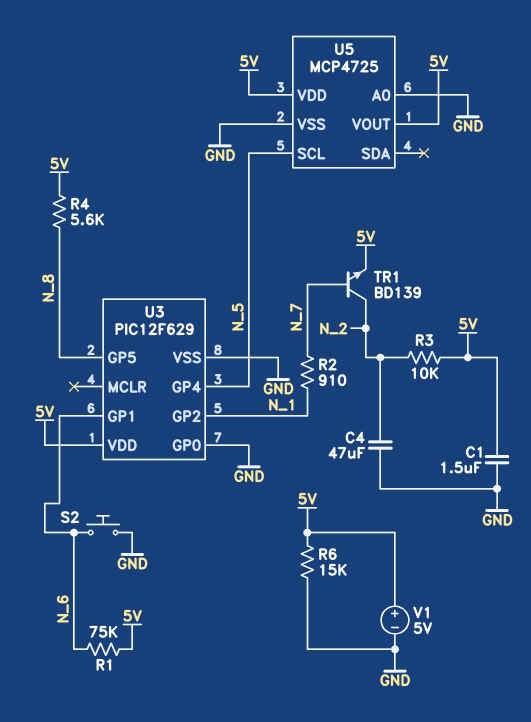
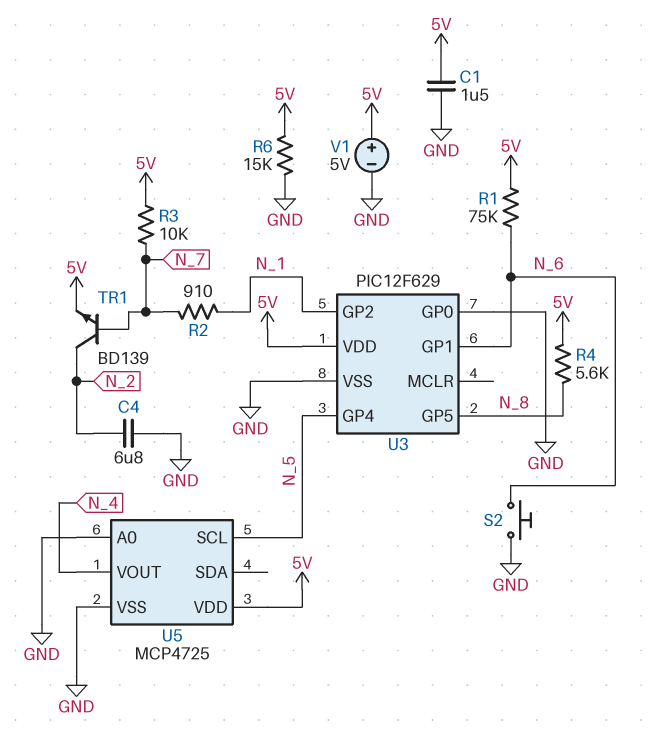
C4: 47uF (GND, N_2) -> 6.8uF (GND, N_2)
R3: 10k (5V, N_2) -> 10k (5V, N_7)
U5 pin VOUT: 5V -> N_4

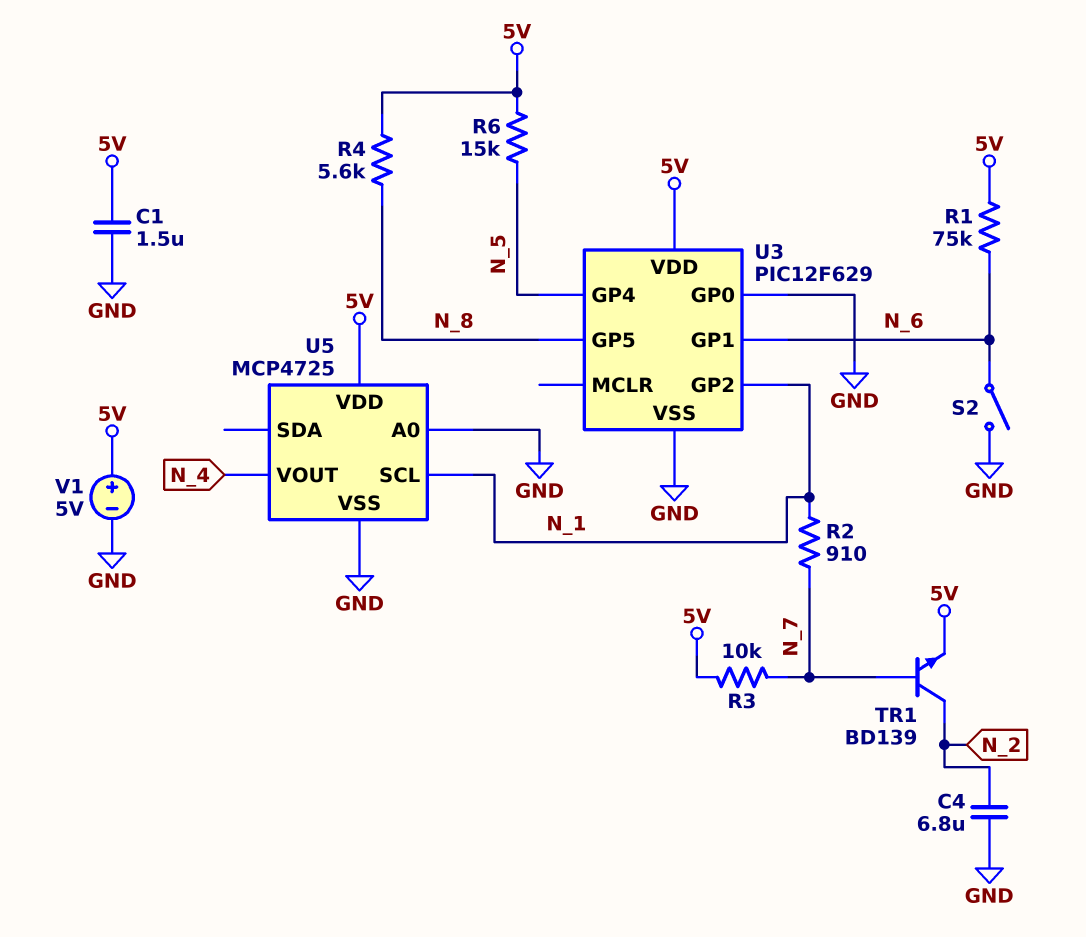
R6: 15k (5V, GND) -> 15k (5V, N_5)
S2: button (GND, N_6) -> switch (GND, N_6)
U5 pin SCL: N_5 -> N_1

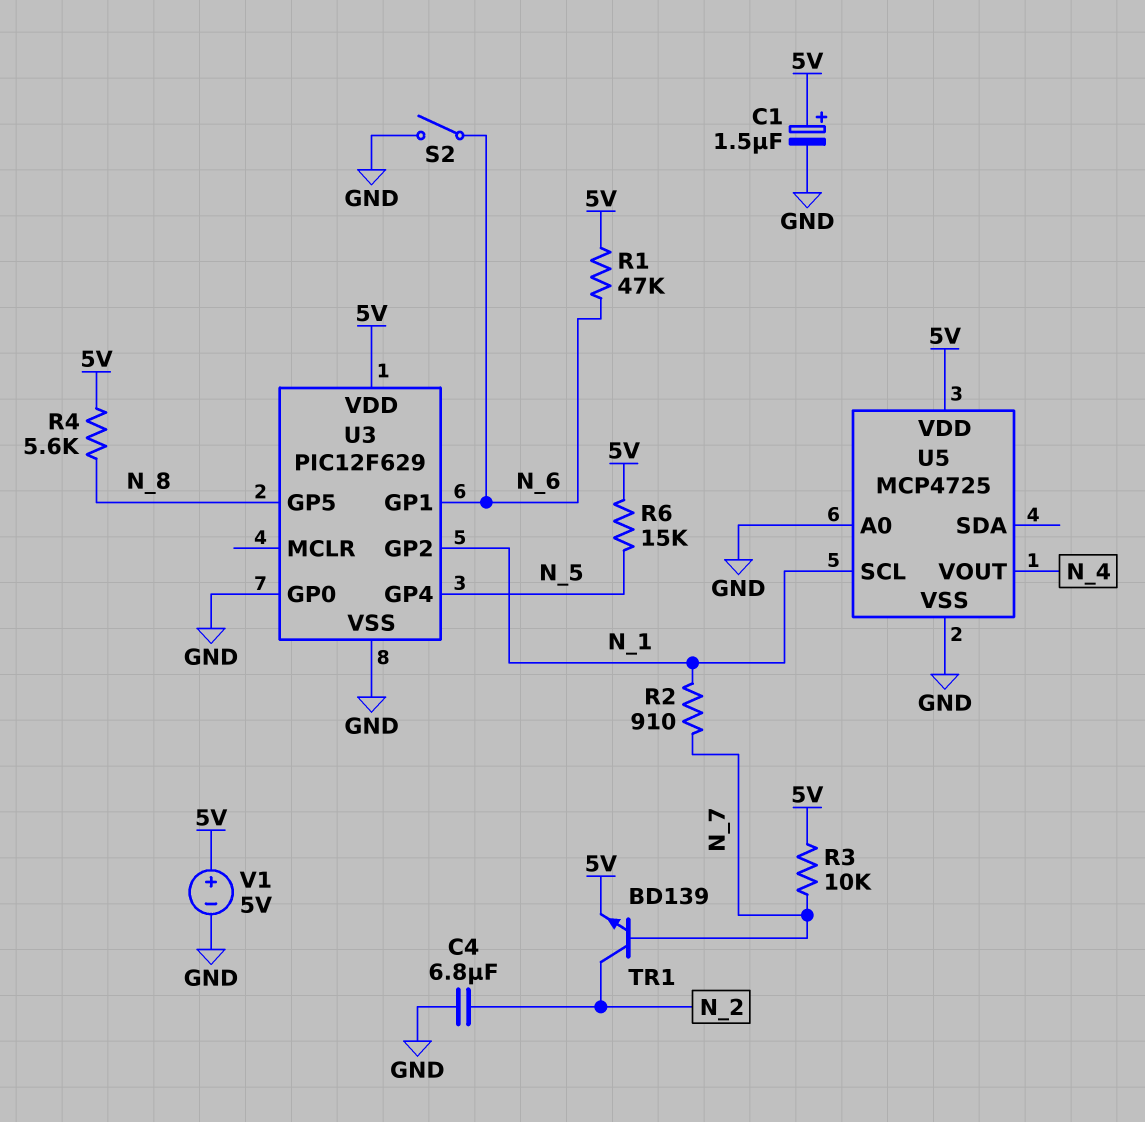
C1: 1.5uF (5V, GND) -> 1.5uF (plus 5V, minus GND)
R1: 75k (5V, N_6) -> 47k (5V, N_6)

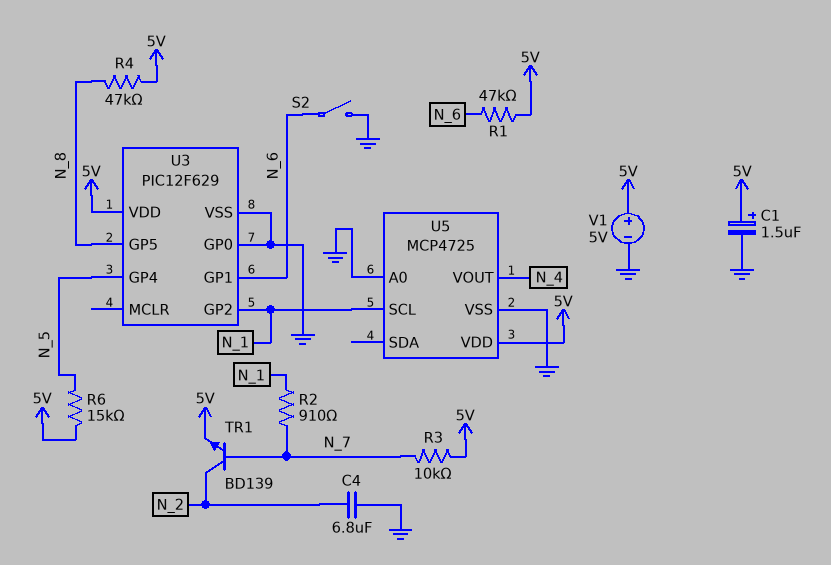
R4: 5.6k (5V, N_8) -> 47k (5V, N_8)

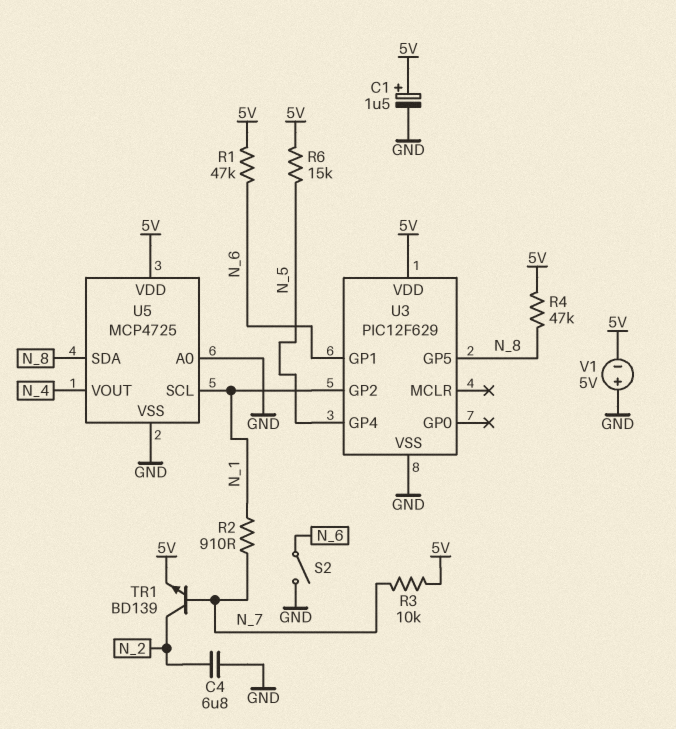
U3 pin GP0: GND -> none
U5 pin SDA: none -> N_8
V1: 5V (plus 5V, minus GND) -> 5V (plus GND, minus 5V)

